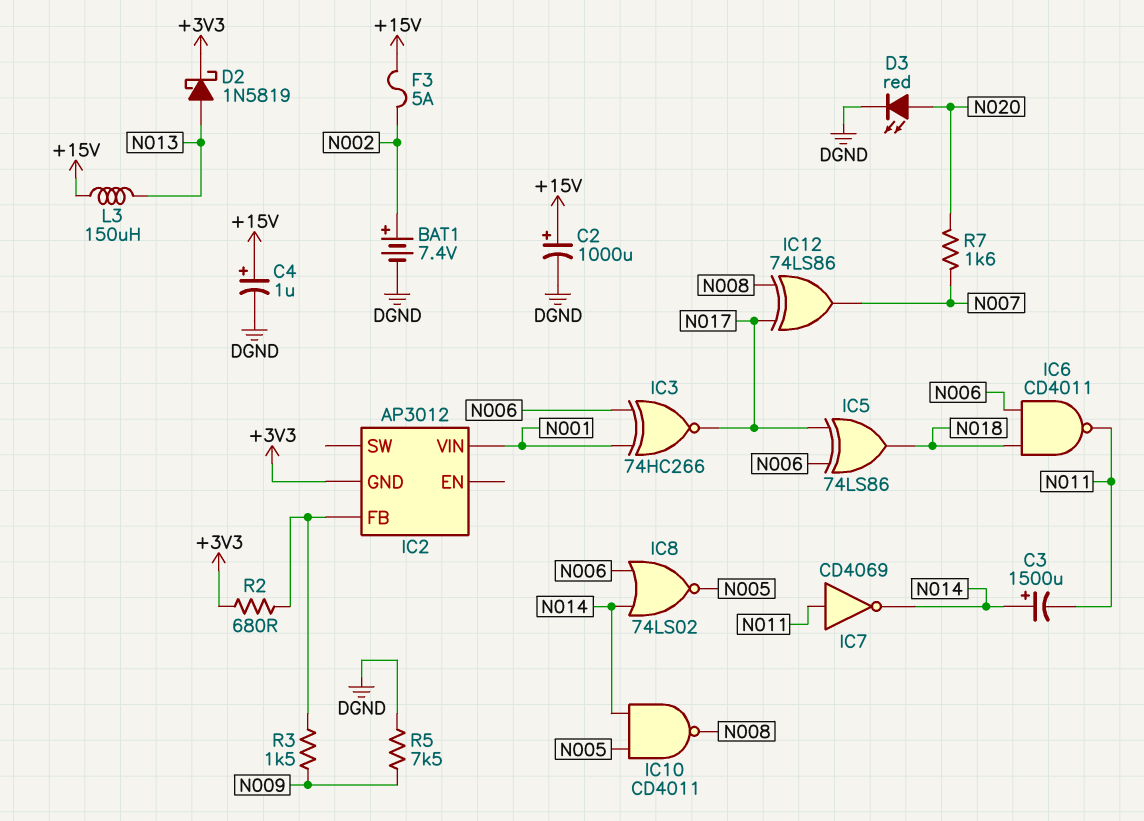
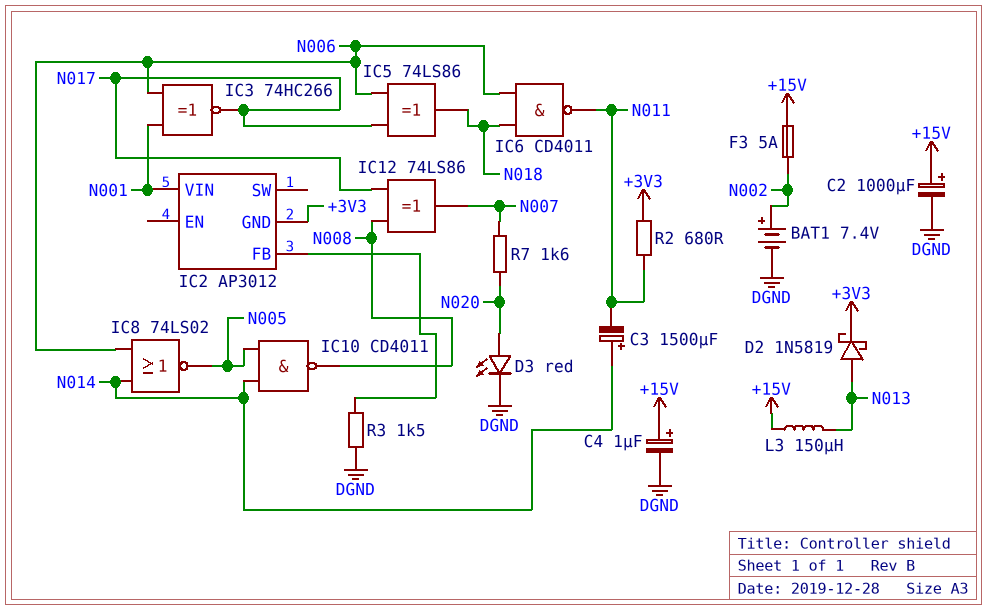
IC7: NOT CD4069 (in N011, out N014) -> none
R2: 680 (+3V3, IC2/FB) -> 680 (+3V3, N011)
R3: 1.5k (IC2/FB, N009) -> 1.5k (DGND, IC2/FB)
R5: 7.5k (DGND, N009) -> none

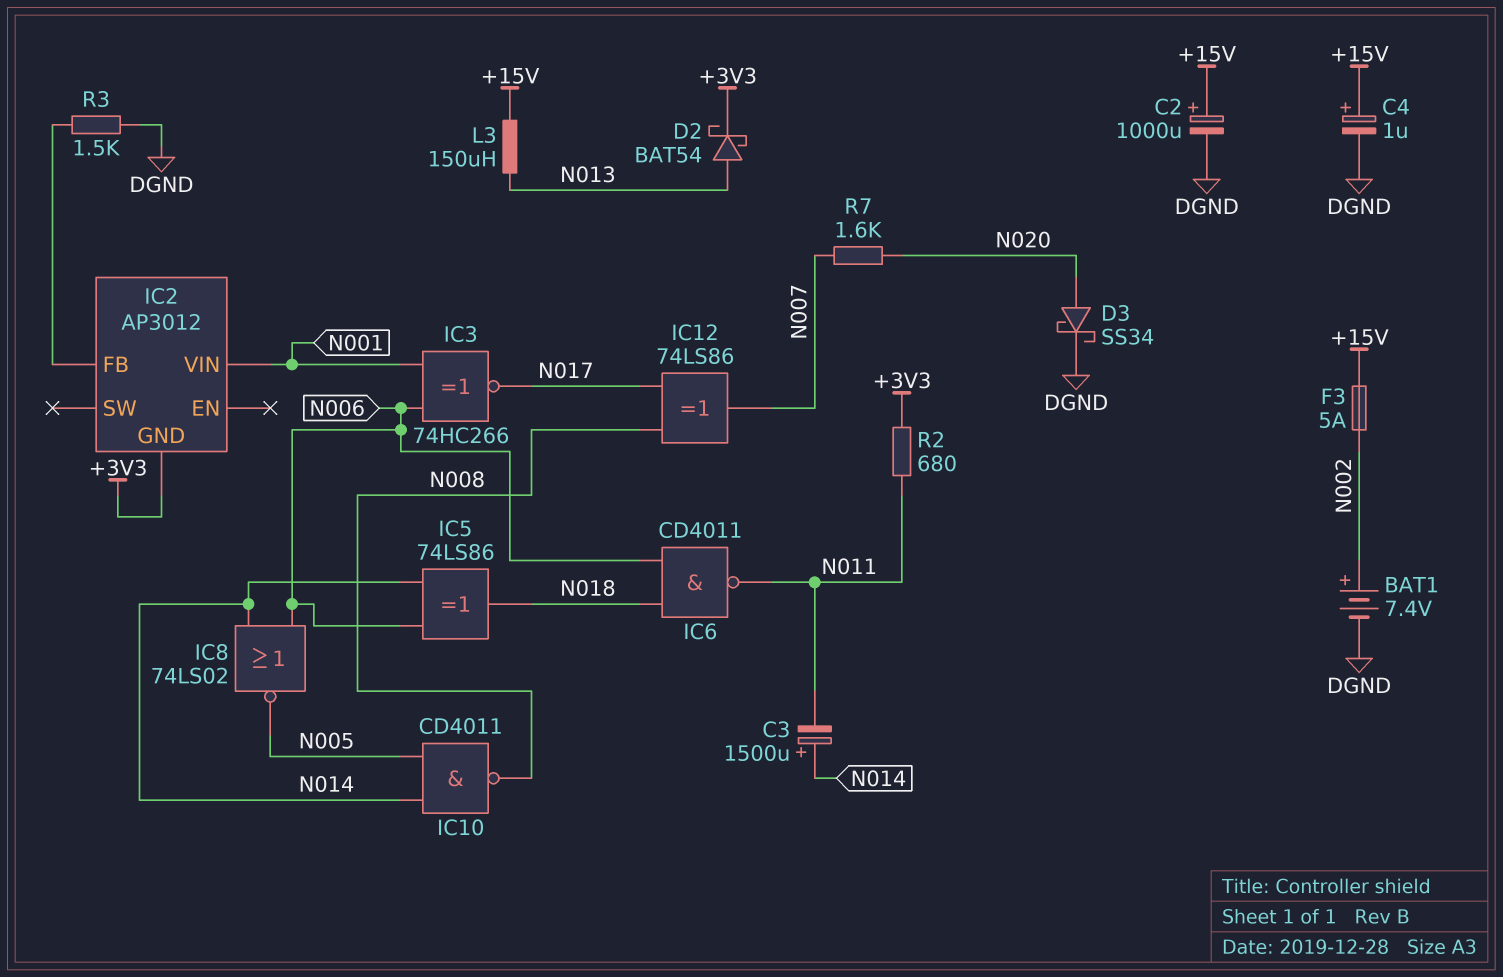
D2: schottky 1N5819 (A N013, K +3V3) -> schottky BAT54 (A N013, K +3V3)
D3: LED red (A N020, K DGND) -> schottky SS34 (A N020, K DGND)
IC5: XOR 74LS86 (in N006, in N017, out N018) -> XOR 74LS86 (in N006, in N014, out N018)

